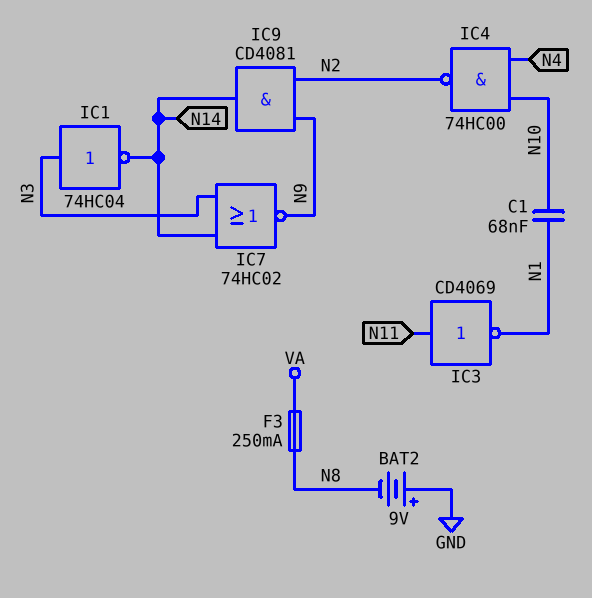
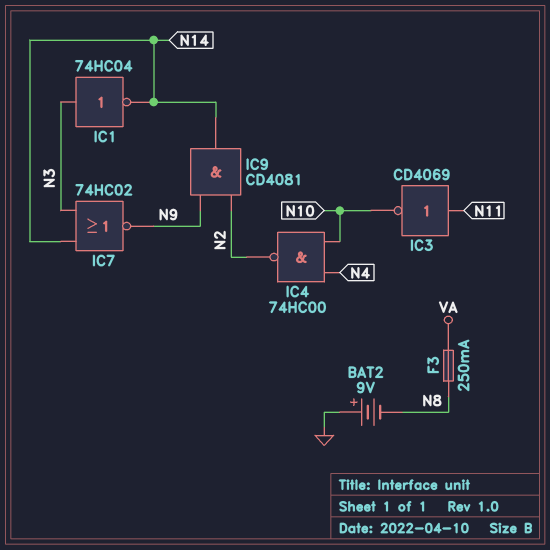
C1: 68nF (N1, N10) -> none
IC3: NOT CD4069 (in N11, out N1) -> NOT CD4069 (in N11, out N10)

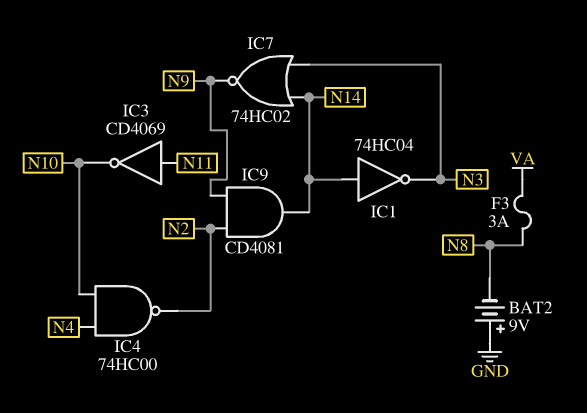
F3: 250mA (N8, VA) -> 3A (N8, VA)
IC1: NOT 74HC04 (in N3, out N14) -> NOT 74HC04 (in N14, out N3)

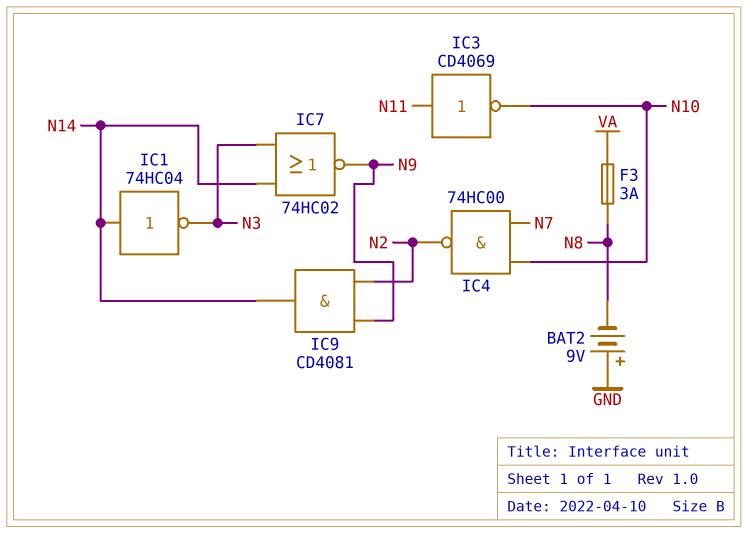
IC4: NAND 74HC00 (in N4, in N10, out N2) -> NAND 74HC00 (in N7, in N10, out N2)

